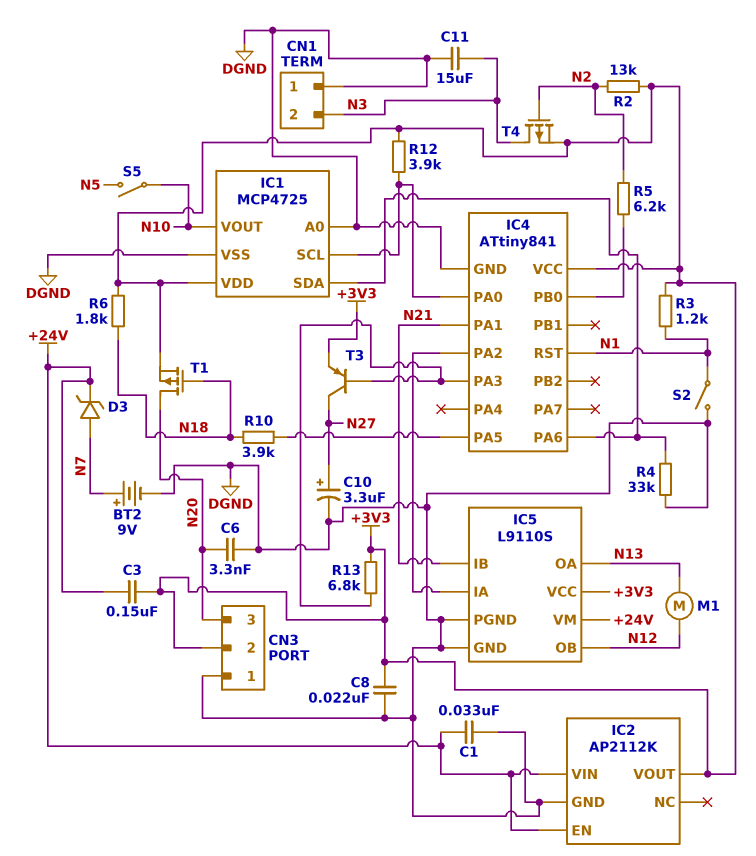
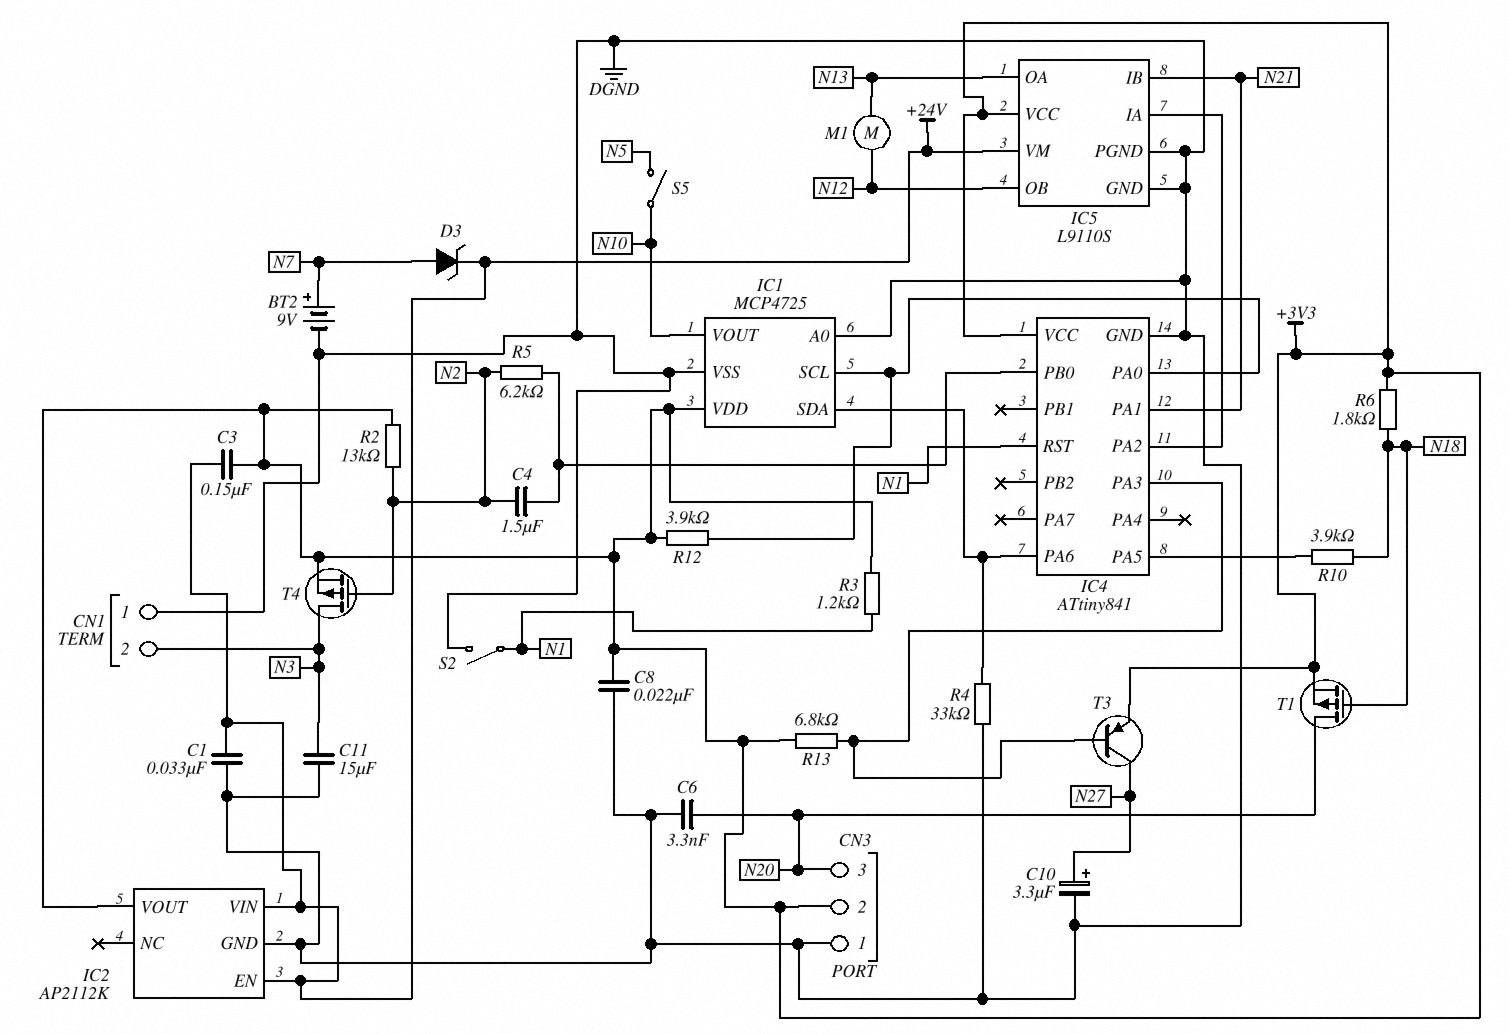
C4: none -> 1.5uF (IC4/PB0, N2)

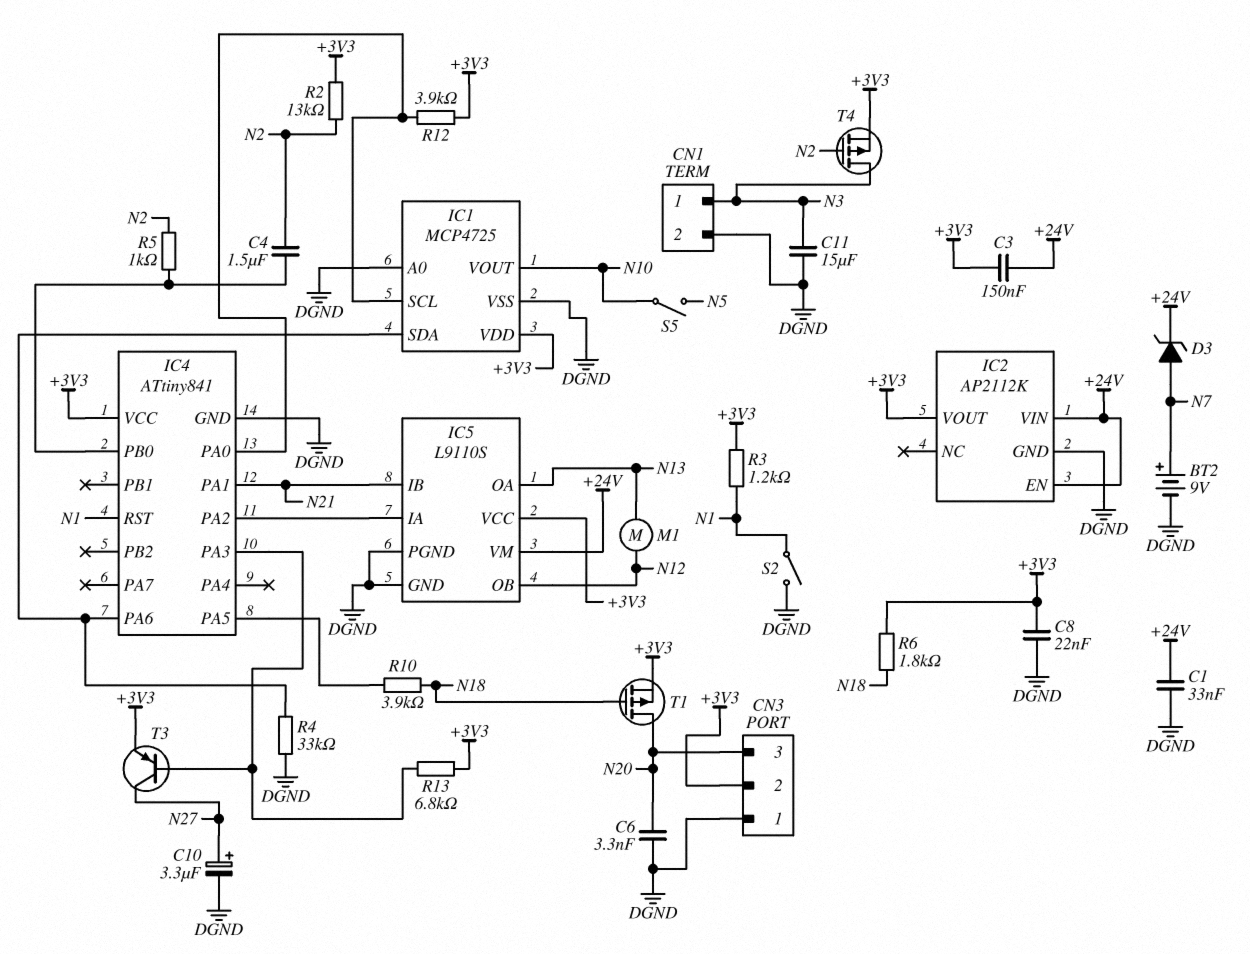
CN1 pin 1: DGND -> N3
CN1 pin 2: N3 -> DGND
R5: 6.2k (IC4/PB0, N2) -> 1k (IC4/PB0, N2)

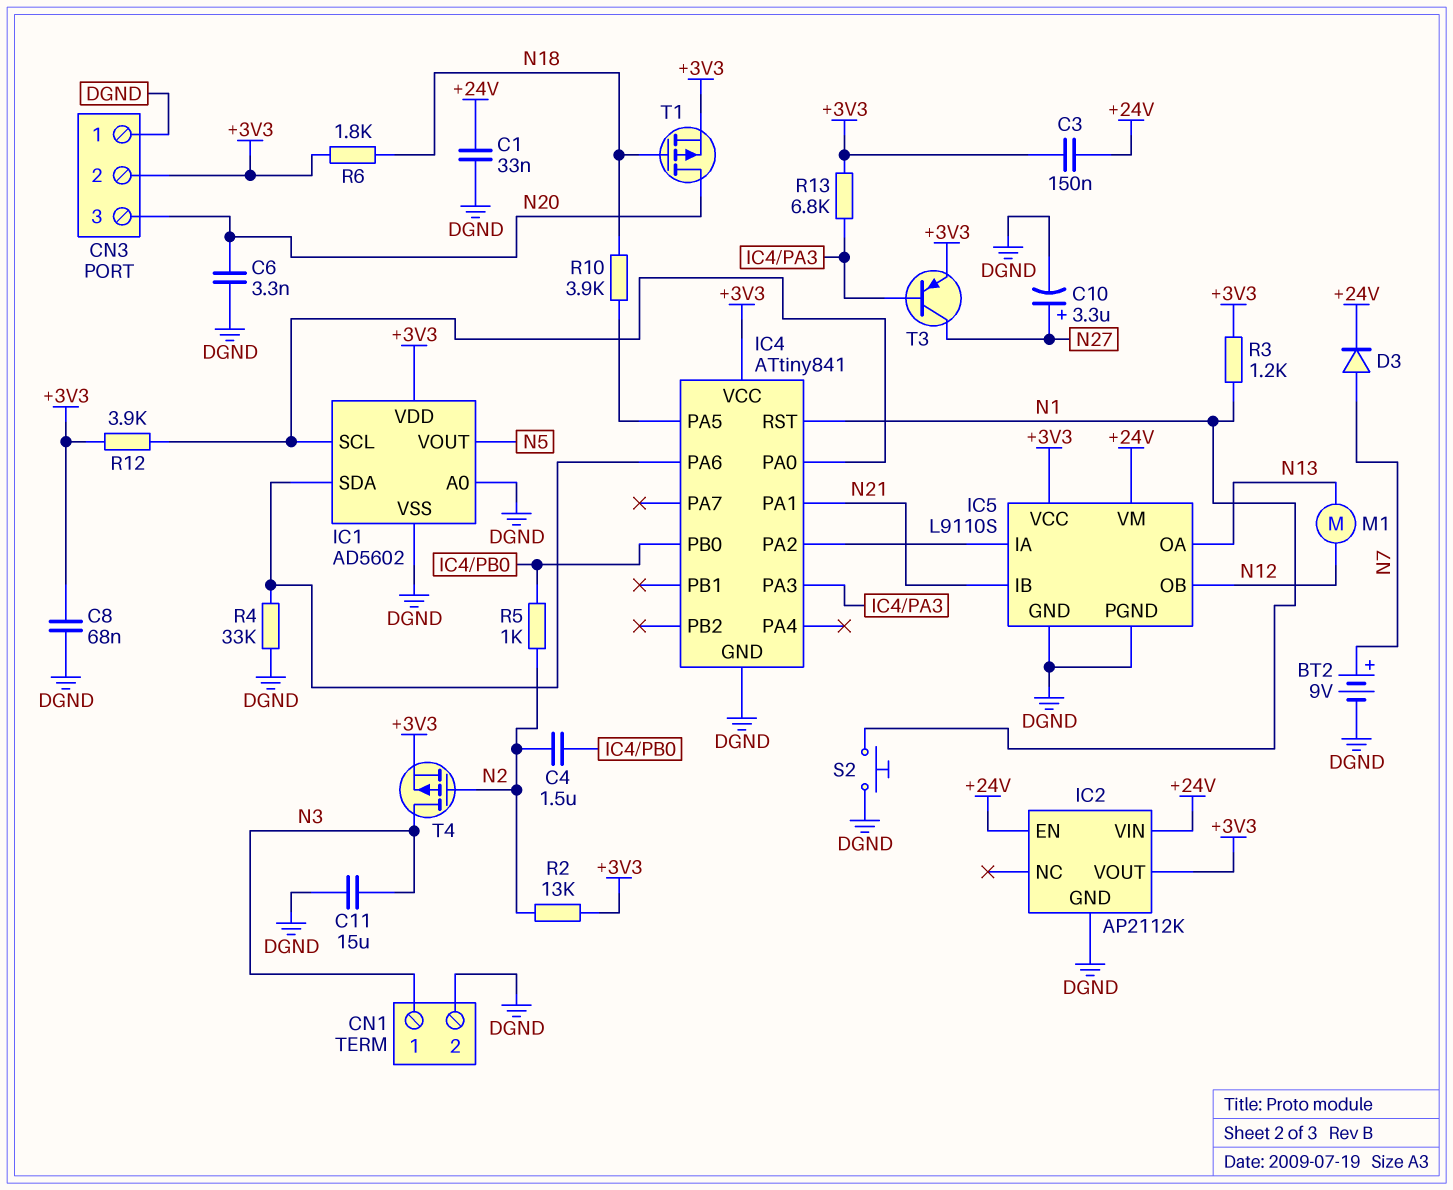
C8: 22nF (+3V3, DGND) -> 68nF (+3V3, DGND)
D3: zener (A N7, K +24V) -> diode (A N7, K +24V)
IC1: MCP4725 -> AD5602
IC1 pin VOUT: N10 -> N5
S2: switch (DGND, N1) -> button (DGND, N1)
S5: switch (N5, N10) -> none

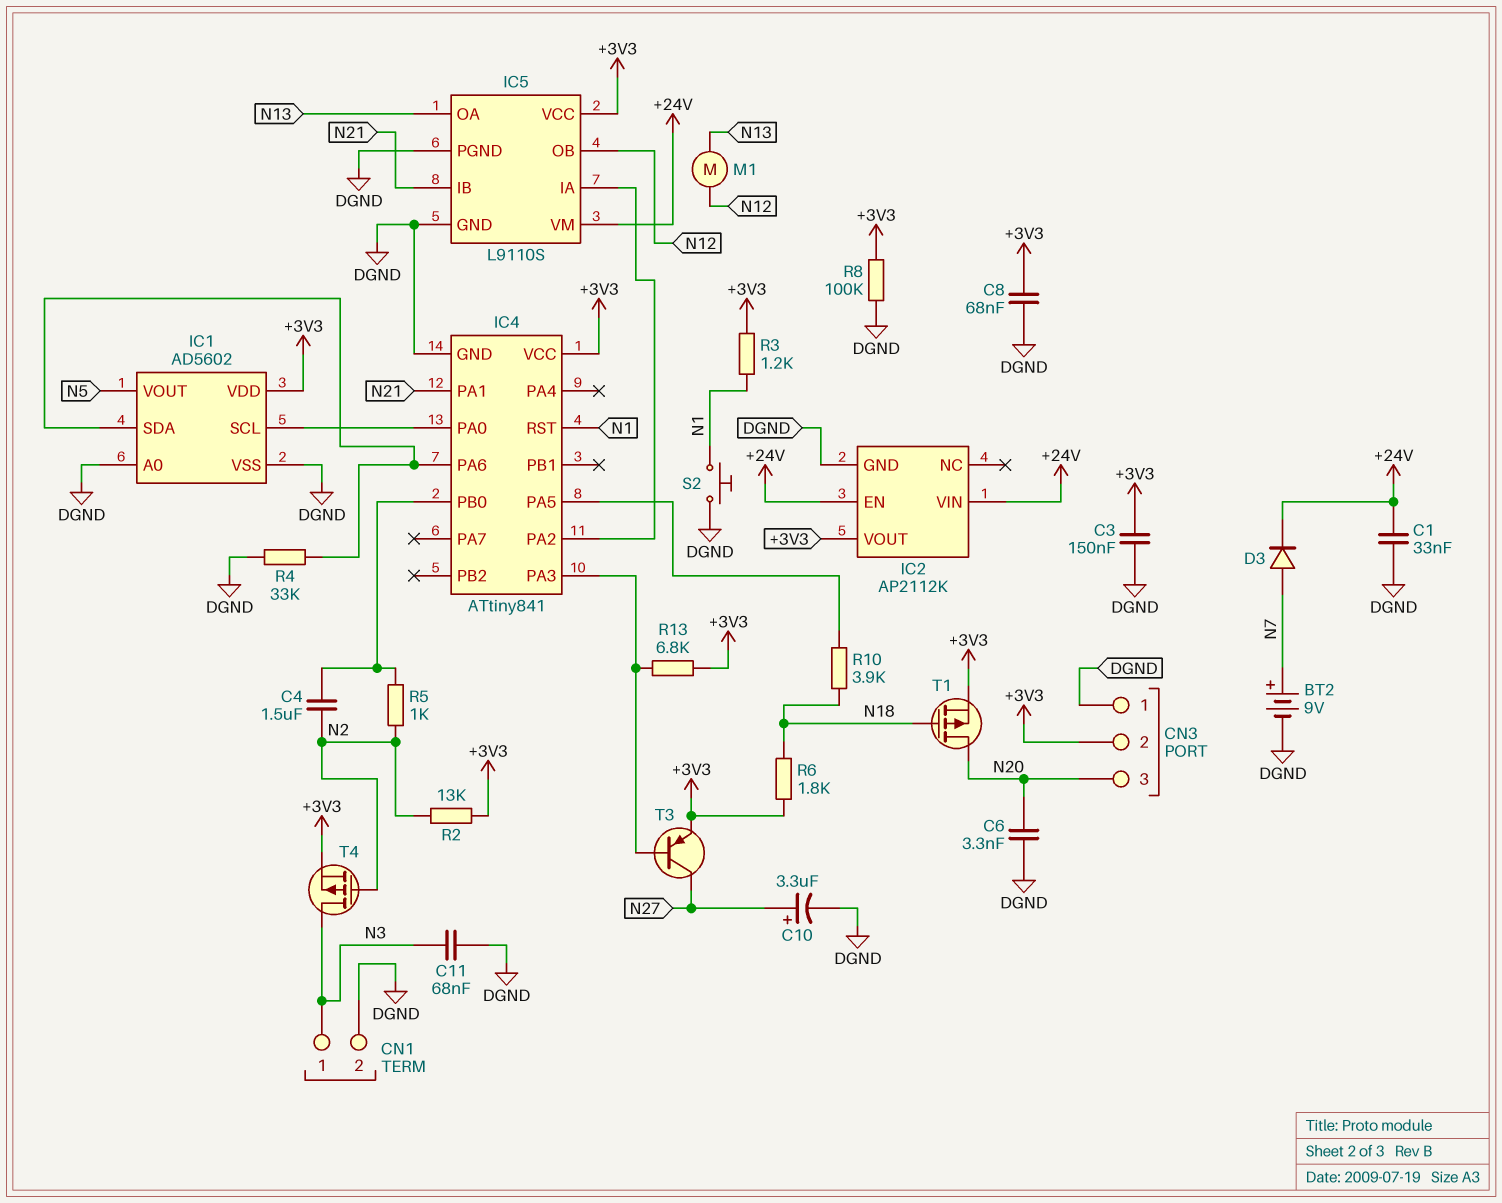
C3: 150nF (+3V3, +24V) -> 150nF (+3V3, DGND)
C11: 15uF (DGND, N3) -> 68nF (DGND, N3)
R8: none -> 100k (+3V3, DGND)
R12: 3.9k (+3V3, IC1/SCL) -> none

